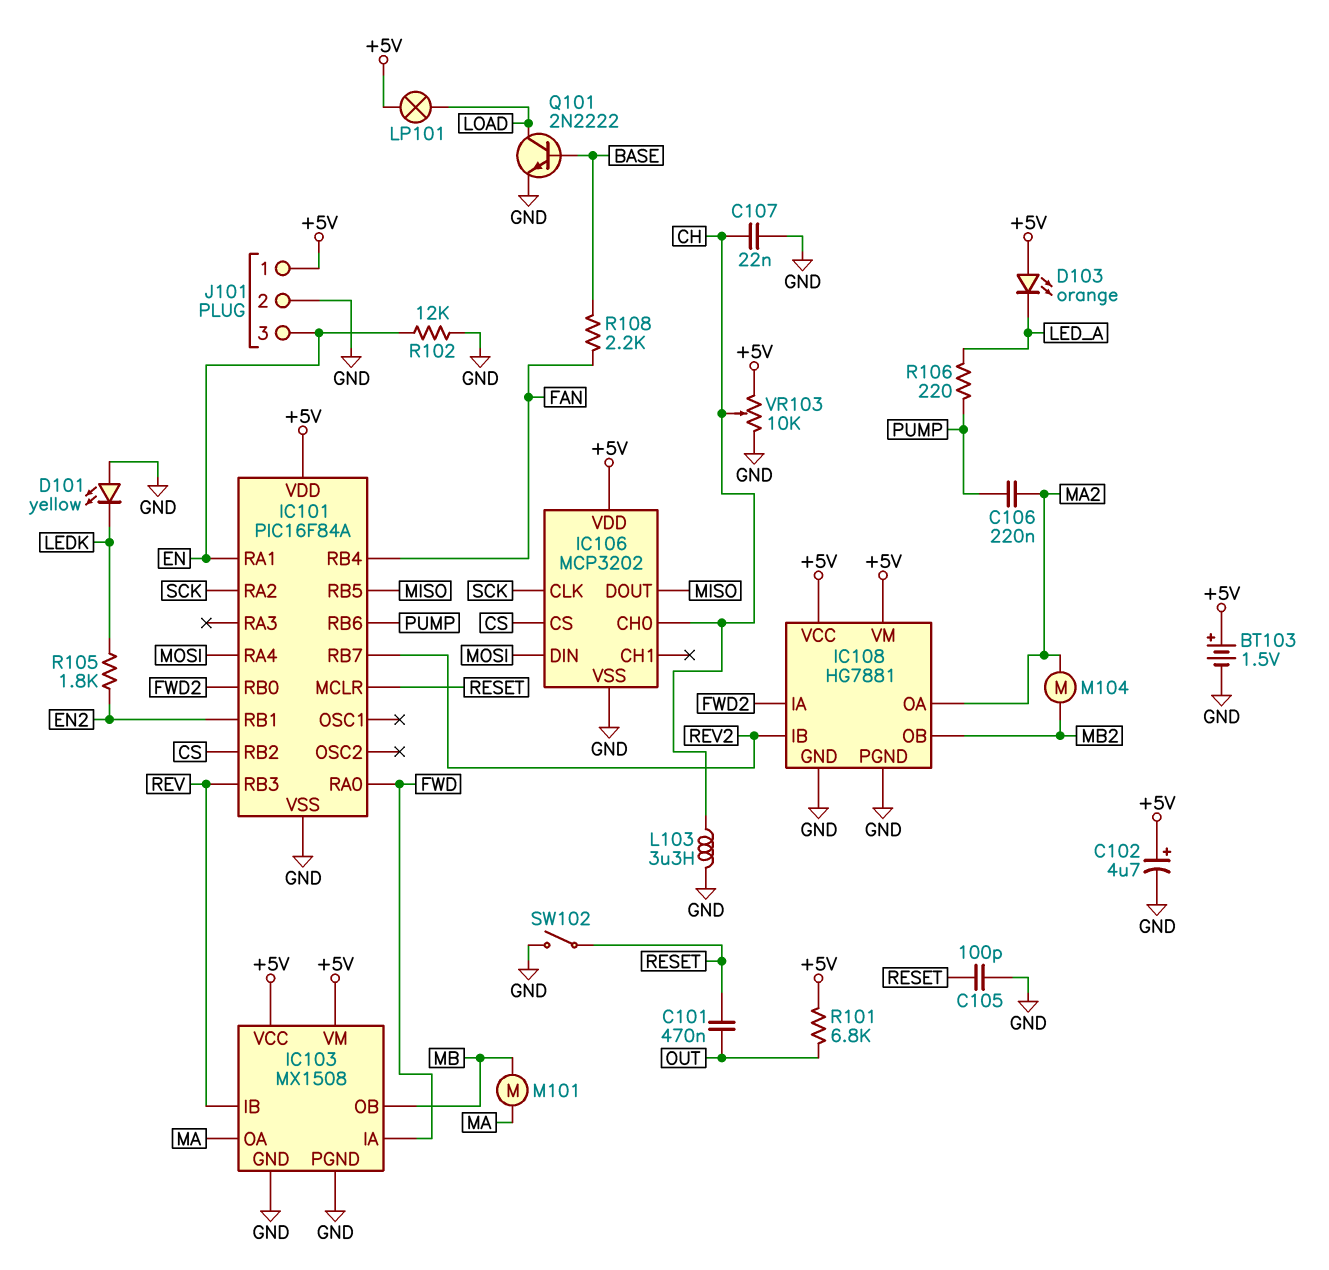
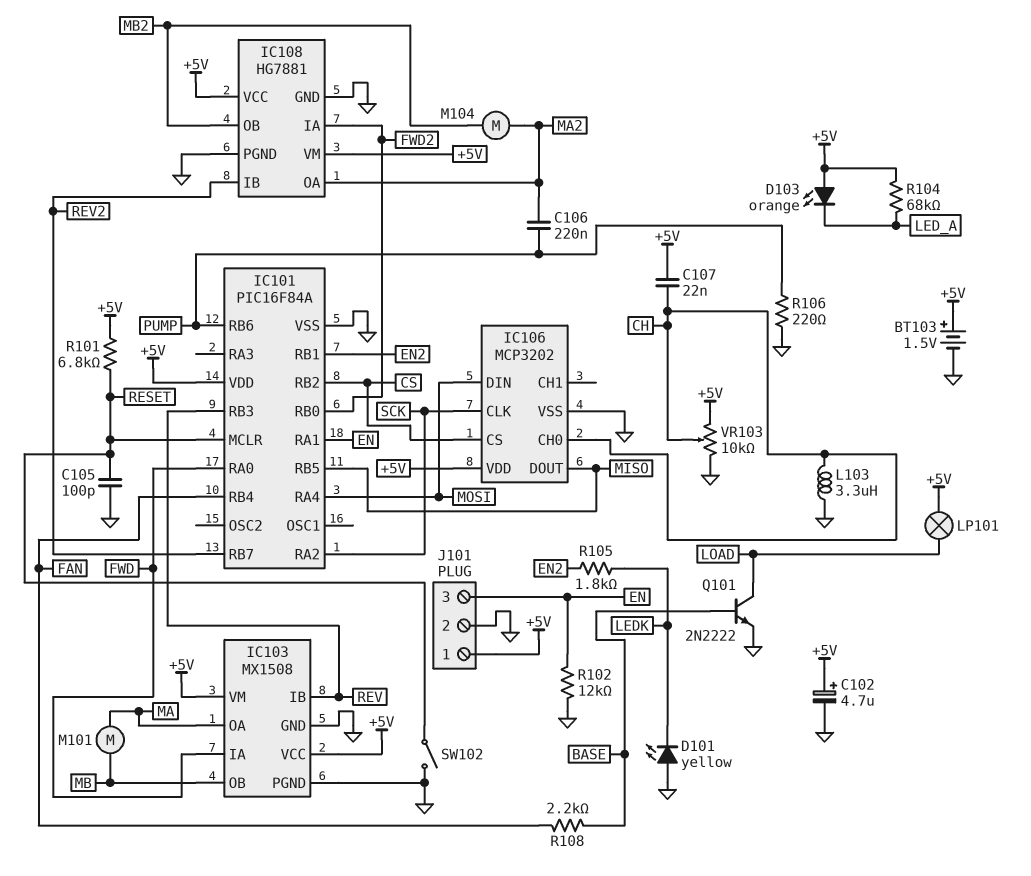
C101: 470nF (OUT, RESET) -> none
C107: 22nF (CH, GND) -> 22nF (+5V, CH)
R101: 6.8k (+5V, OUT) -> 6.8k (+5V, RESET)
R104: none -> 68k (+5V, LED_A)
R106: 220 (LED_A, PUMP) -> 220 (GND, PUMP)

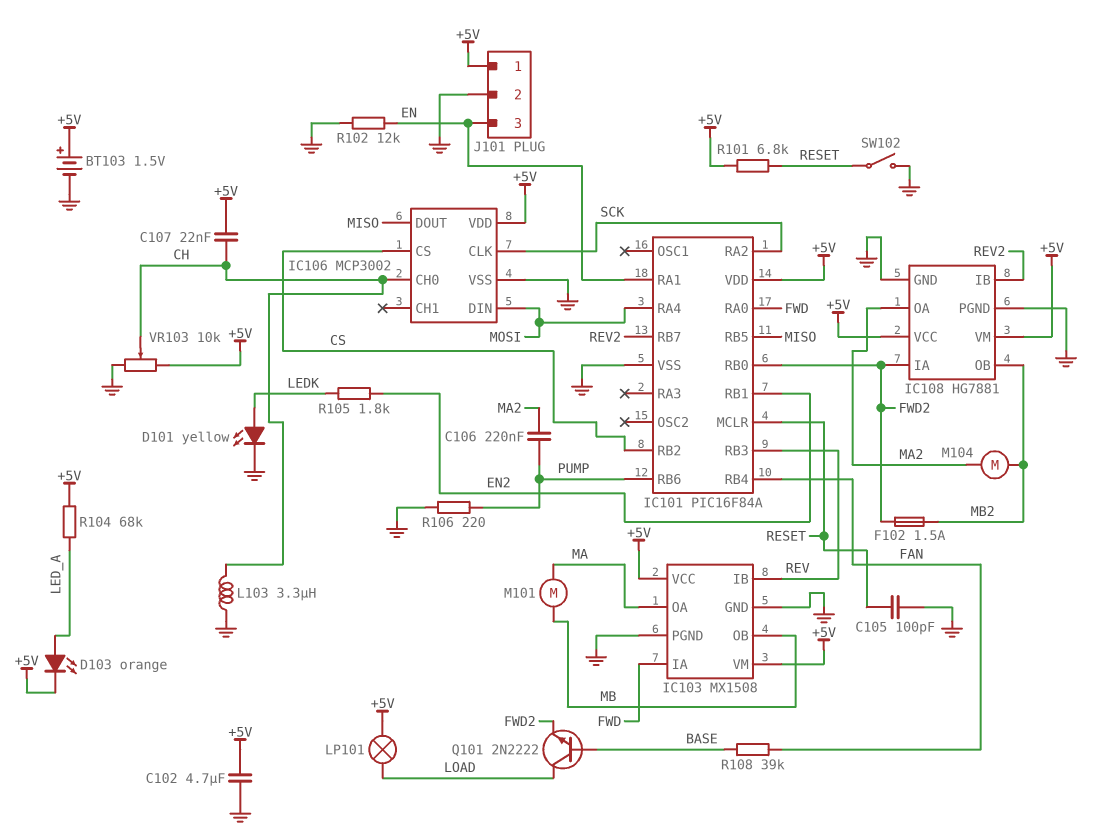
C102: 4.7uF (plus +5V, minus GND) -> 4.7uF (+5V, GND)
D101: LED yellow (A GND, K LEDK) -> LED yellow (A LEDK, K GND)
D103: LED orange (A +5V, K LED_A) -> LED orange (A LED_A, K +5V)
F102: none -> 1.5A (FWD2, MB2)
IC106: MCP3202 -> MCP3002
Q101: NPN 2N2222 (B BASE, C LOAD, E GND) -> NPN 2N2222 (B BASE, C LOAD, E FWD2)
R108: 2.2k (BASE, FAN) -> 39k (BASE, FAN)

